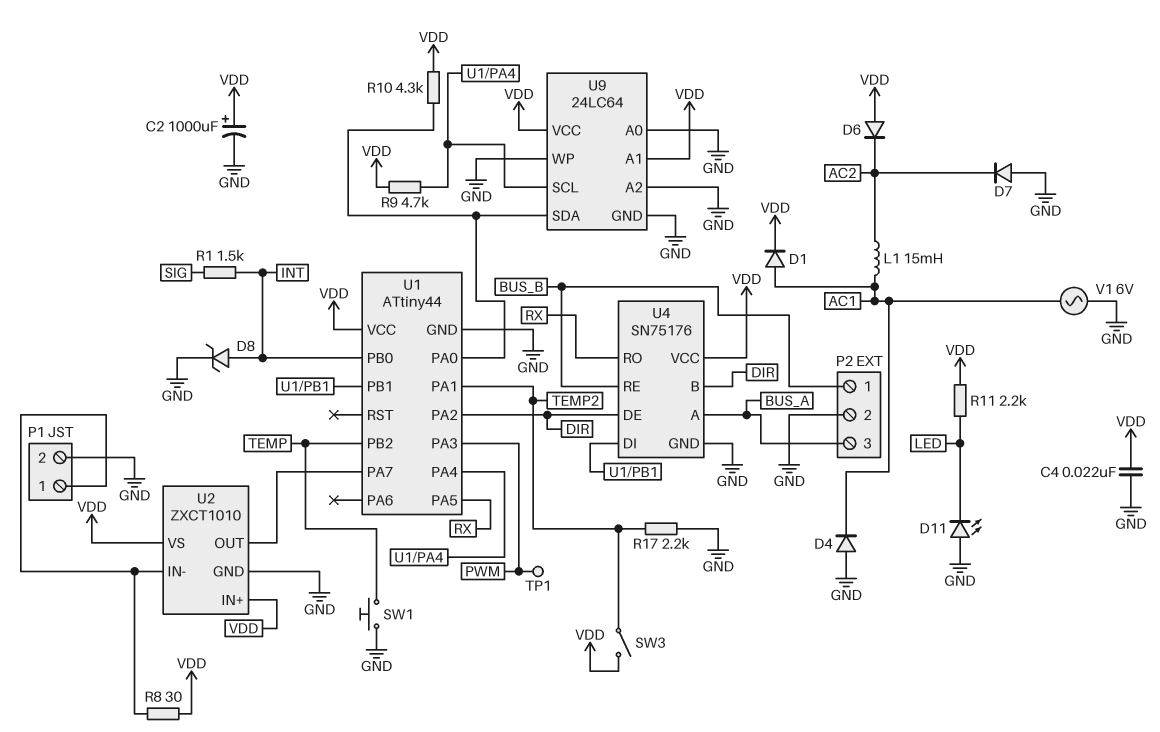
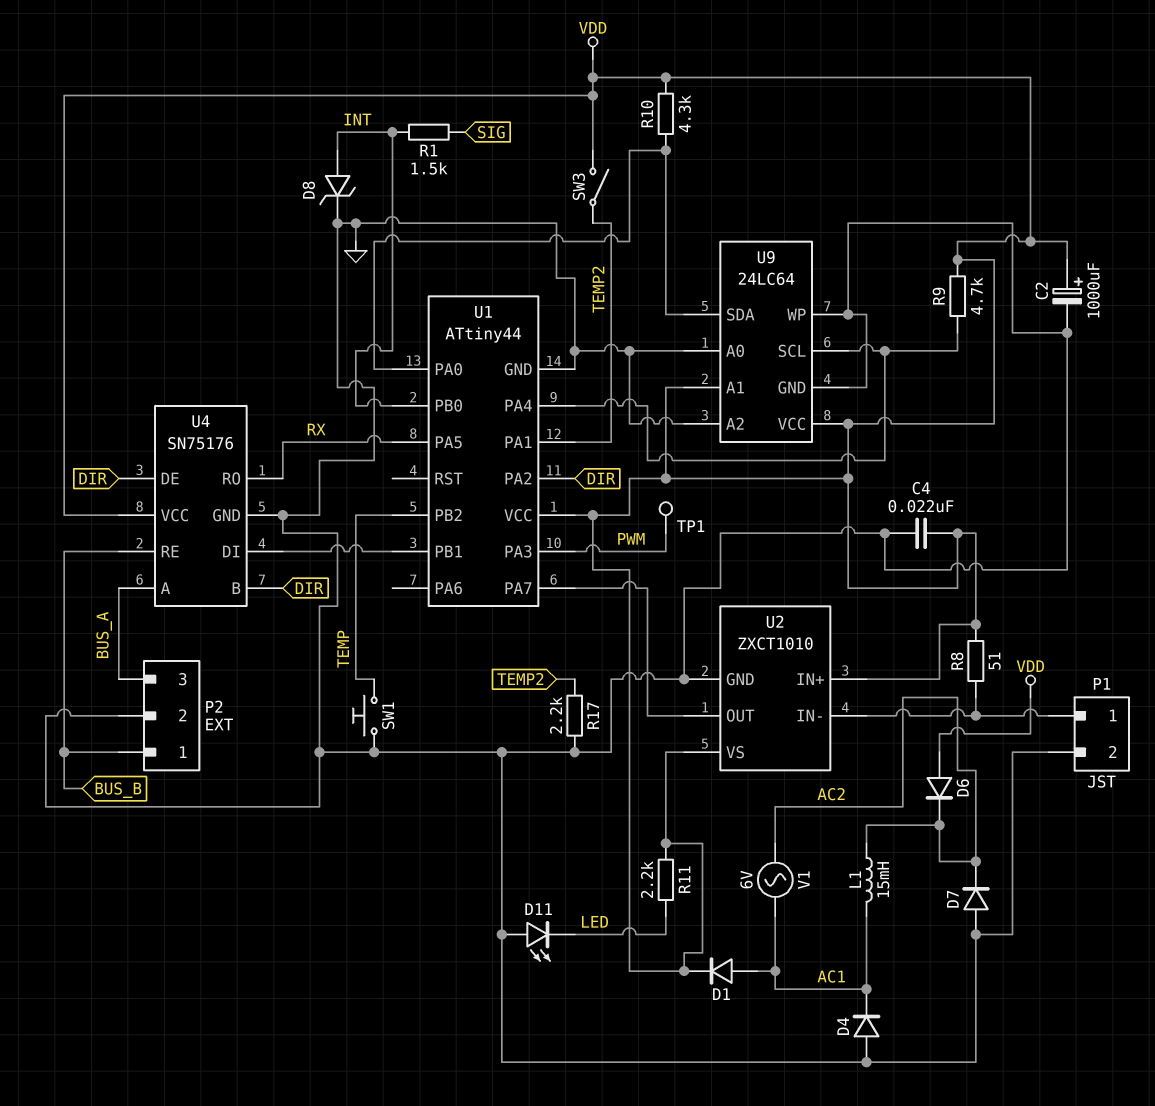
R8: 30 (P1/1, VDD) -> 51 (P1/1, VDD)
V1: AC 6V (AC1, GND) -> AC 6V (AC1, AC2)

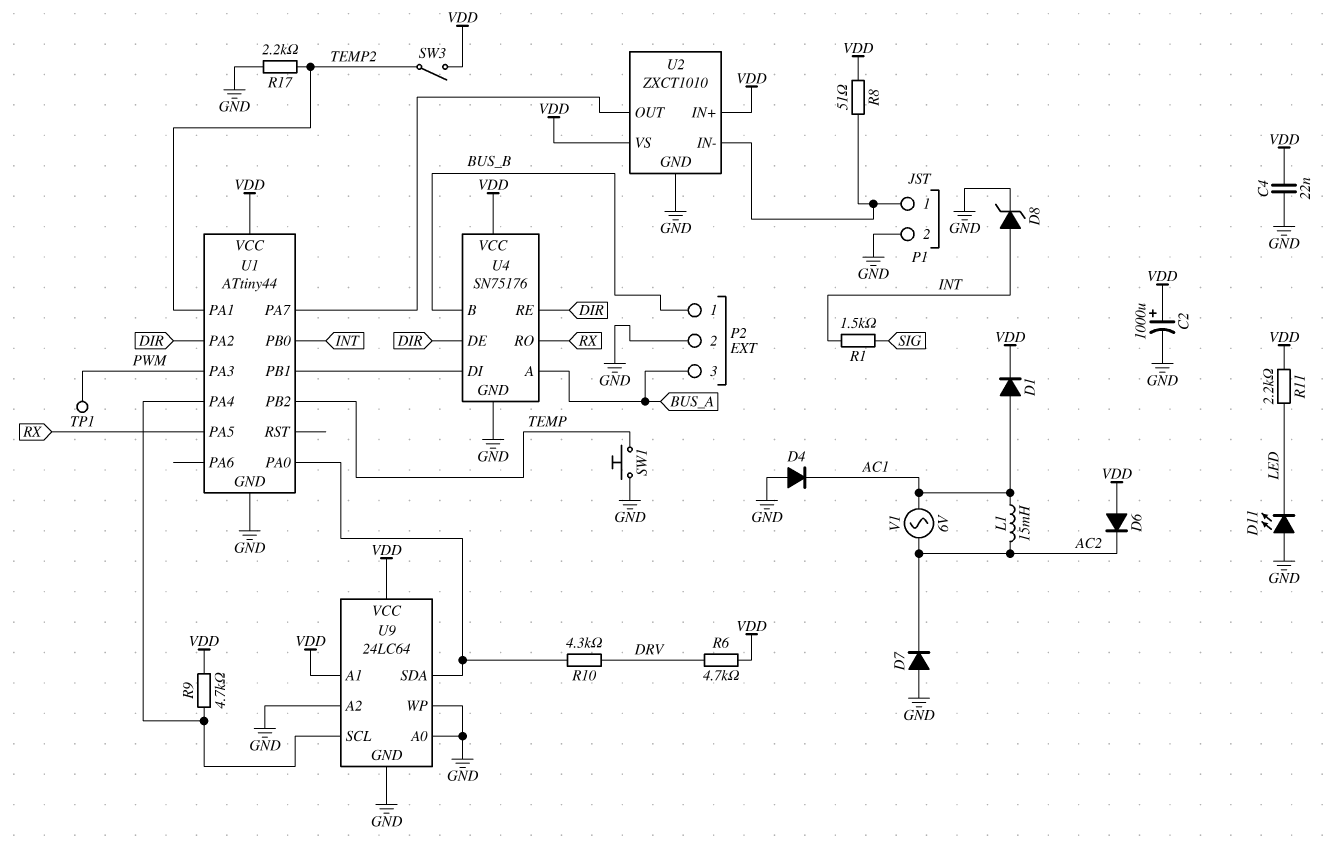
R6: none -> 4.7k (DRV, VDD)
R10: 4.3k (U1/PA0, VDD) -> 4.3k (DRV, U1/PA0)
U4 pin B: DIR -> BUS_B
U4 pin RE: BUS_B -> DIR

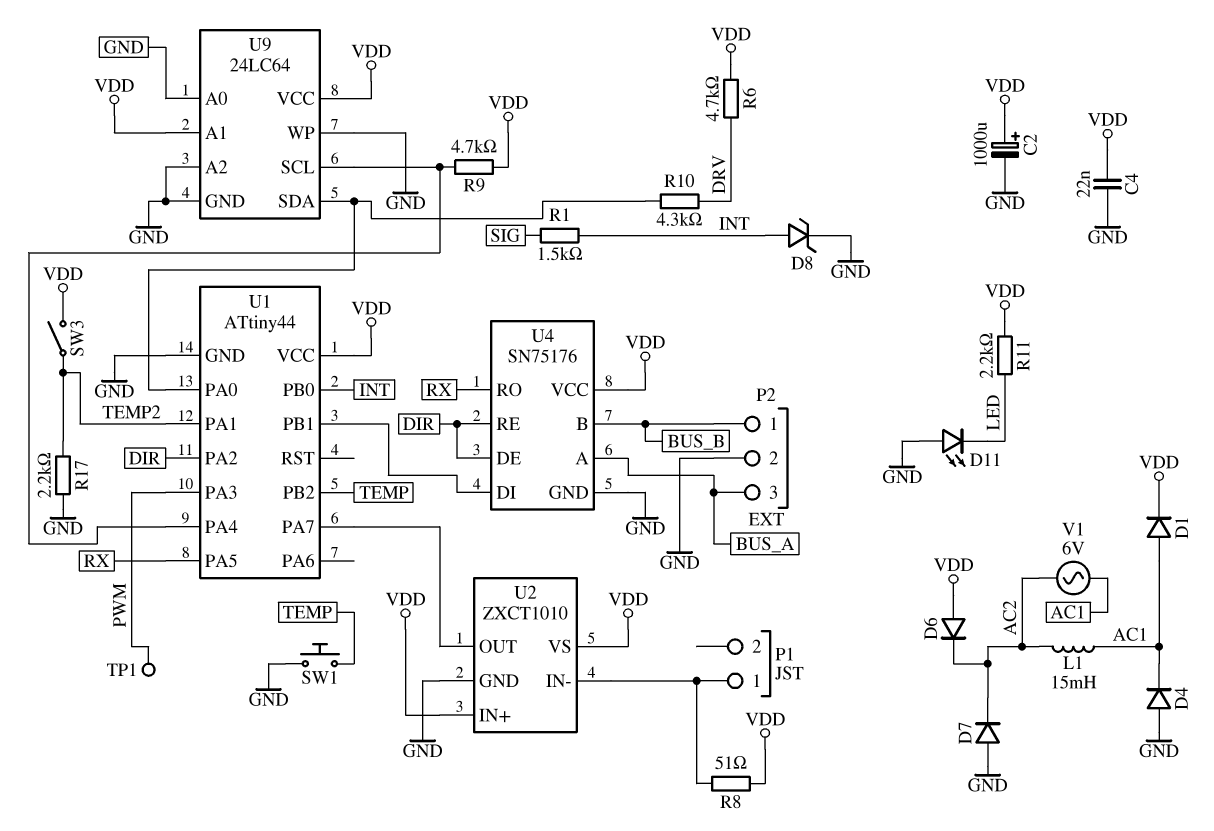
P1 pin 2: GND -> none

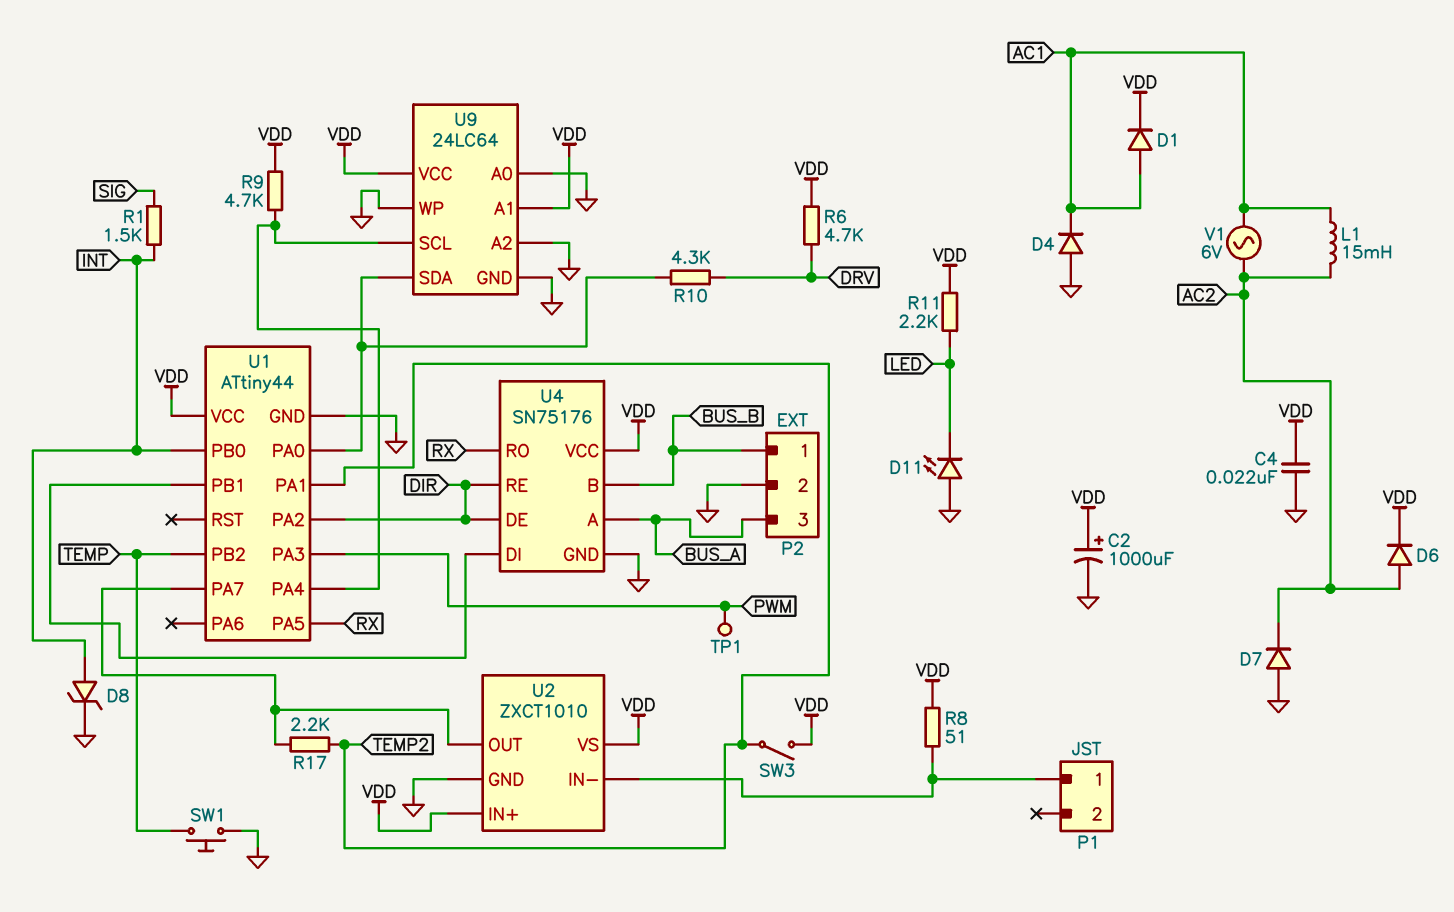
D6: diode (A VDD, K AC2) -> diode (A AC2, K VDD)
R17: 2.2k (GND, TEMP2) -> 2.2k (TEMP2, U1/PA7)

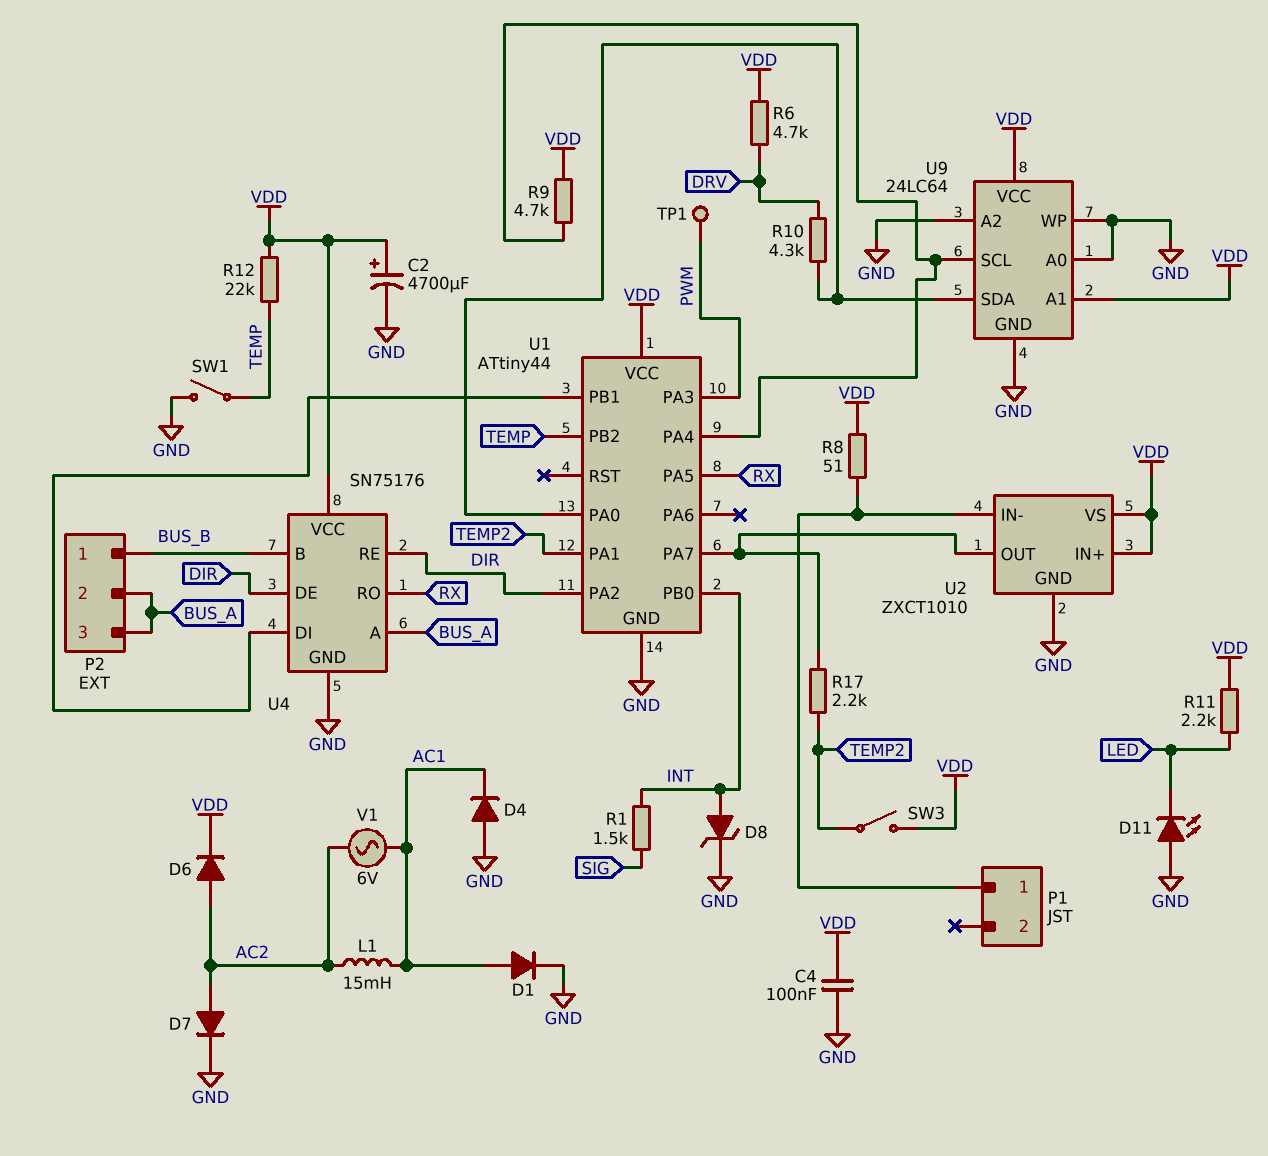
C2: 1000uF (plus VDD, minus GND) -> 4700uF (plus VDD, minus GND)
C4: 22nF (GND, VDD) -> 100nF (GND, VDD)
D1: diode (A AC1, K VDD) -> diode (A AC1, K GND)
D7: diode (A GND, K AC2) -> diode (A AC2, K GND)
P2 pin 2: GND -> BUS_A
R12: none -> 22k (TEMP, VDD)
SW1: button (GND, TEMP) -> switch (GND, TEMP)

